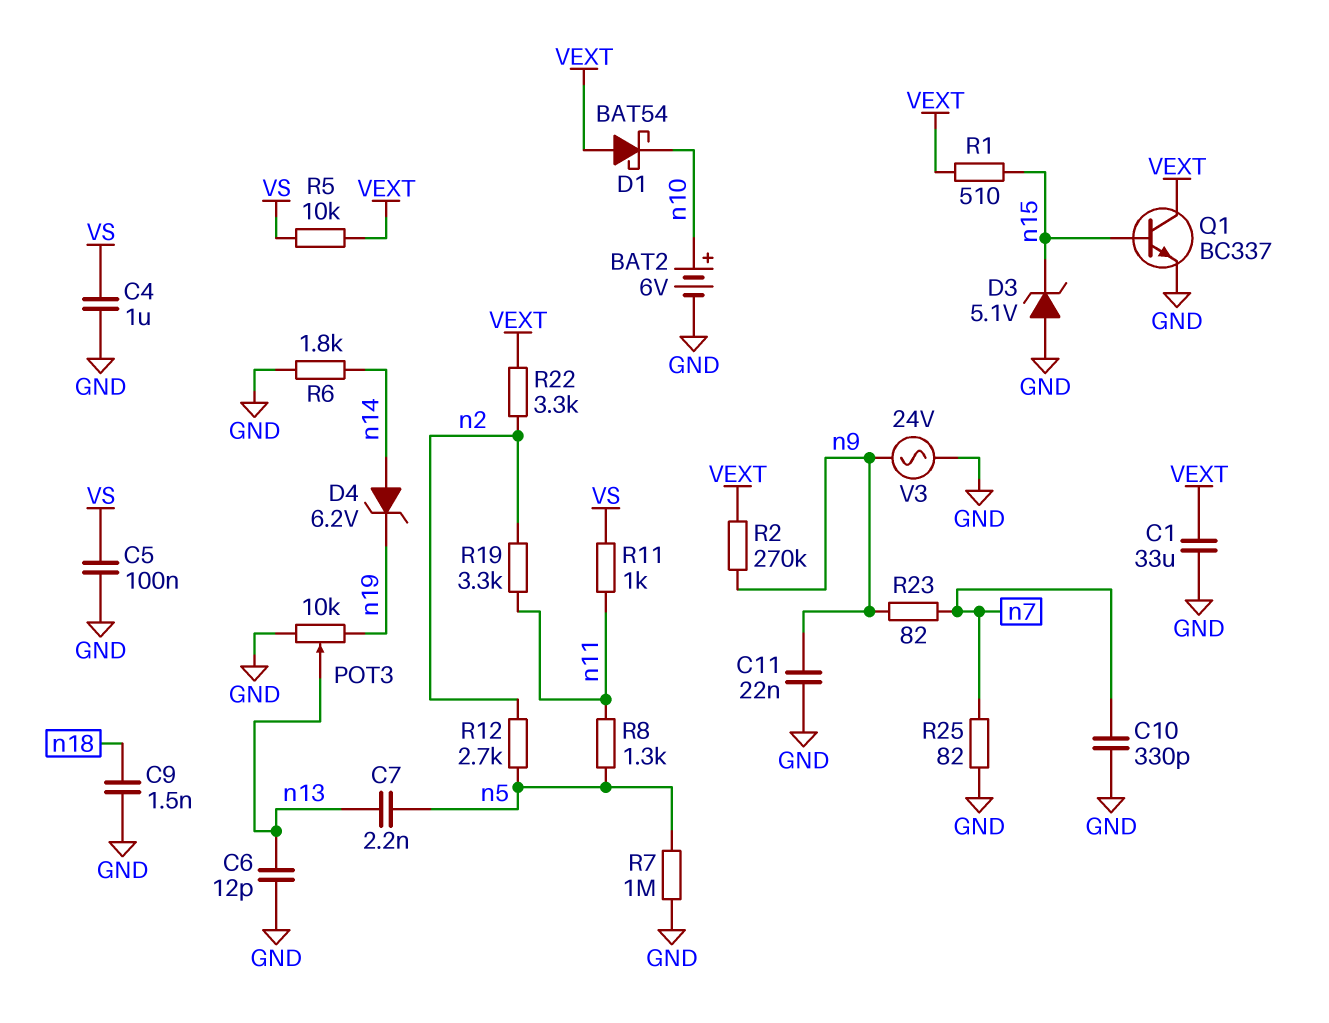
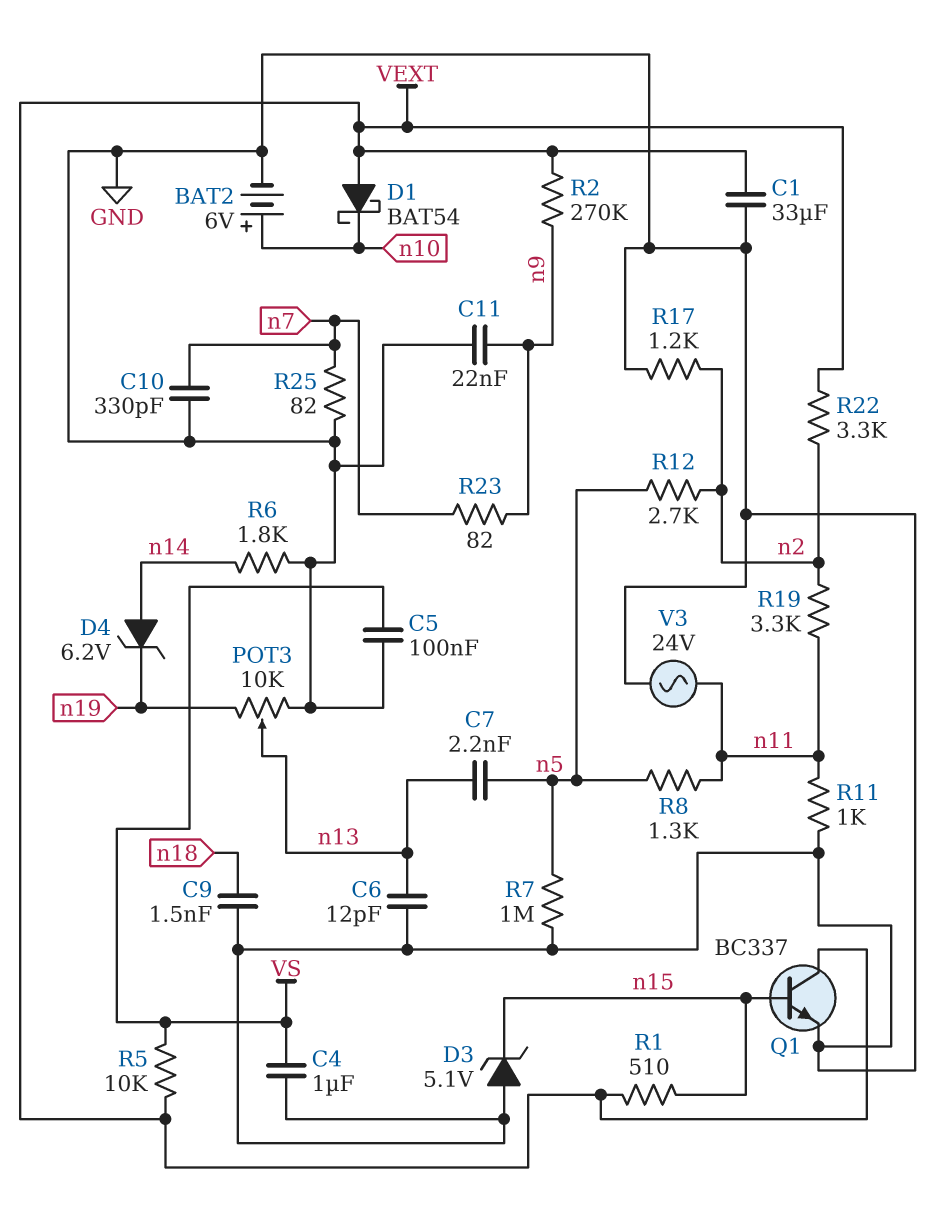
R11: 1k (VS, n11) -> 1k (GND, n11)
R17: none -> 1.2k (GND, n2)
V3: AC 24V (GND, n9) -> AC 24V (GND, n11)

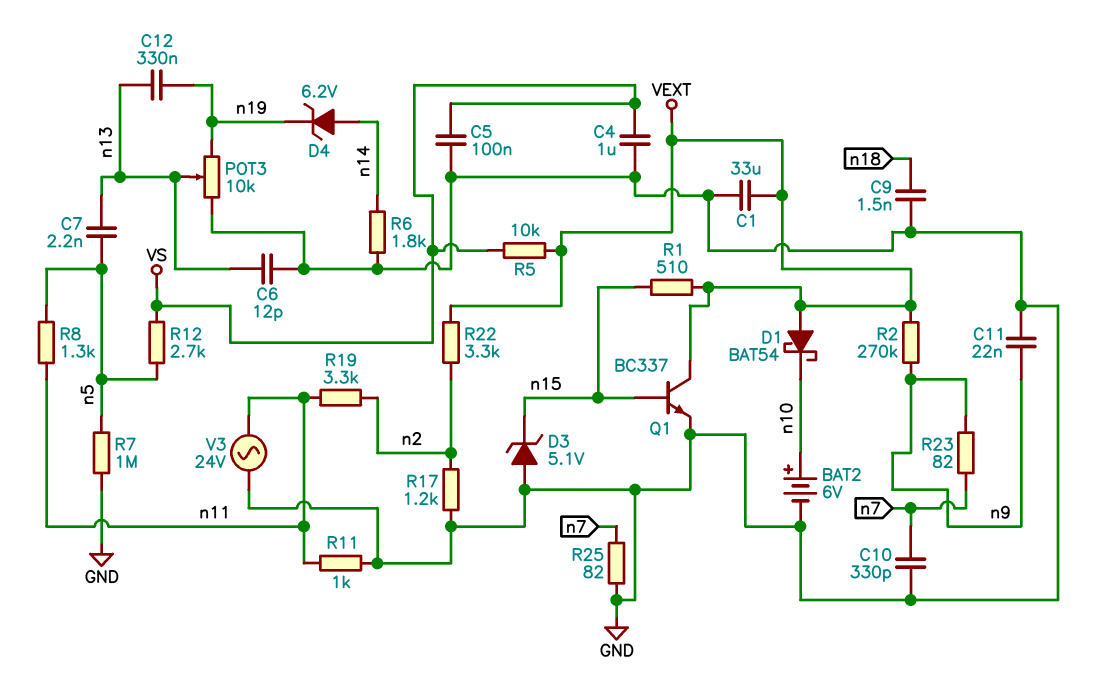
C12: none -> 330nF (n13, n19)
R12: 2.7k (n2, n5) -> 2.7k (VS, n5)

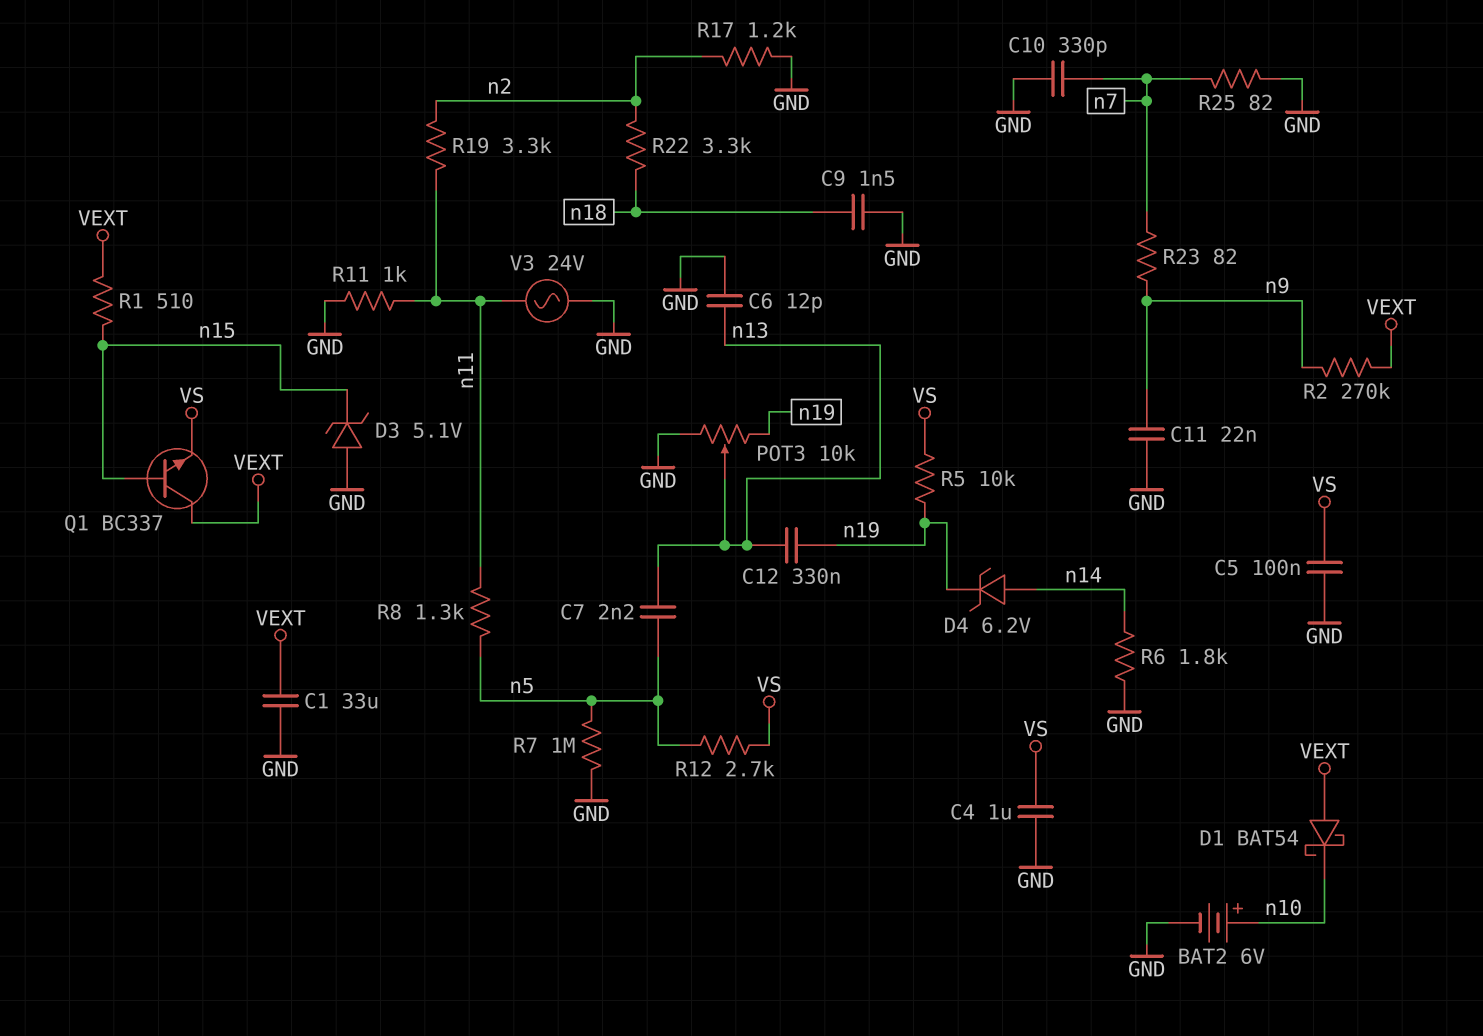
Q1: NPN BC337 (B n15, C VEXT, E GND) -> NPN BC337 (B n15, C VEXT, E VS)
R5: 10k (VEXT, VS) -> 10k (VS, n19)
R22: 3.3k (VEXT, n2) -> 3.3k (n2, n18)

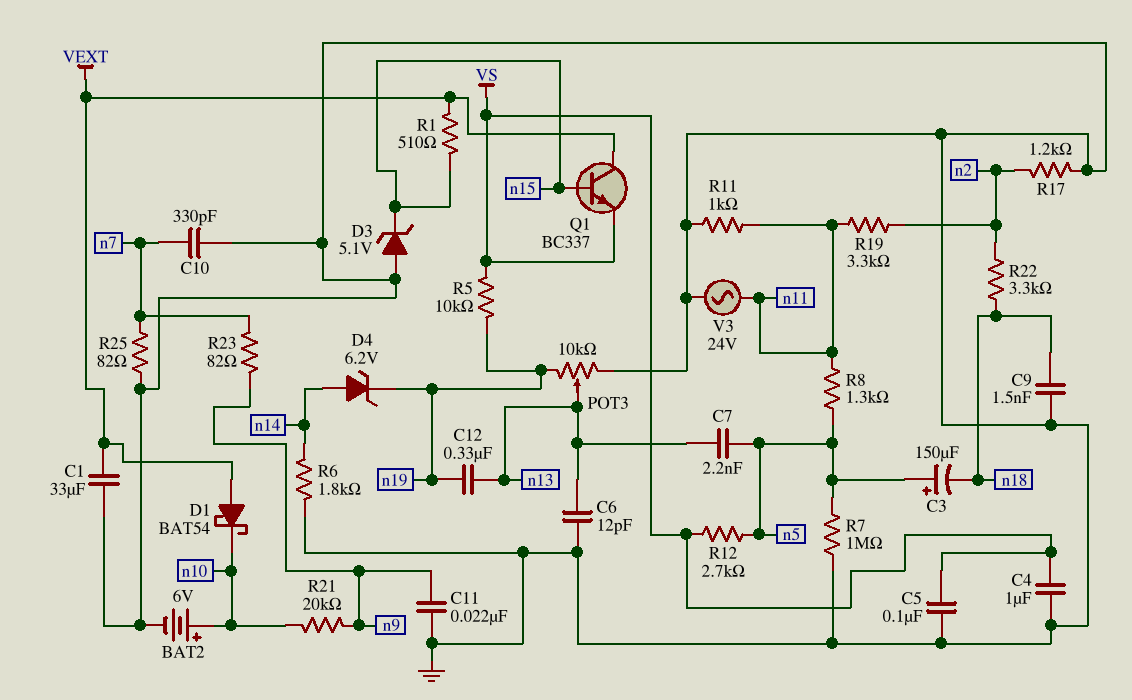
C3: none -> 150uF (plus n5, minus n18)
R2: 270k (VEXT, n9) -> none
R21: none -> 20k (n9, n10)

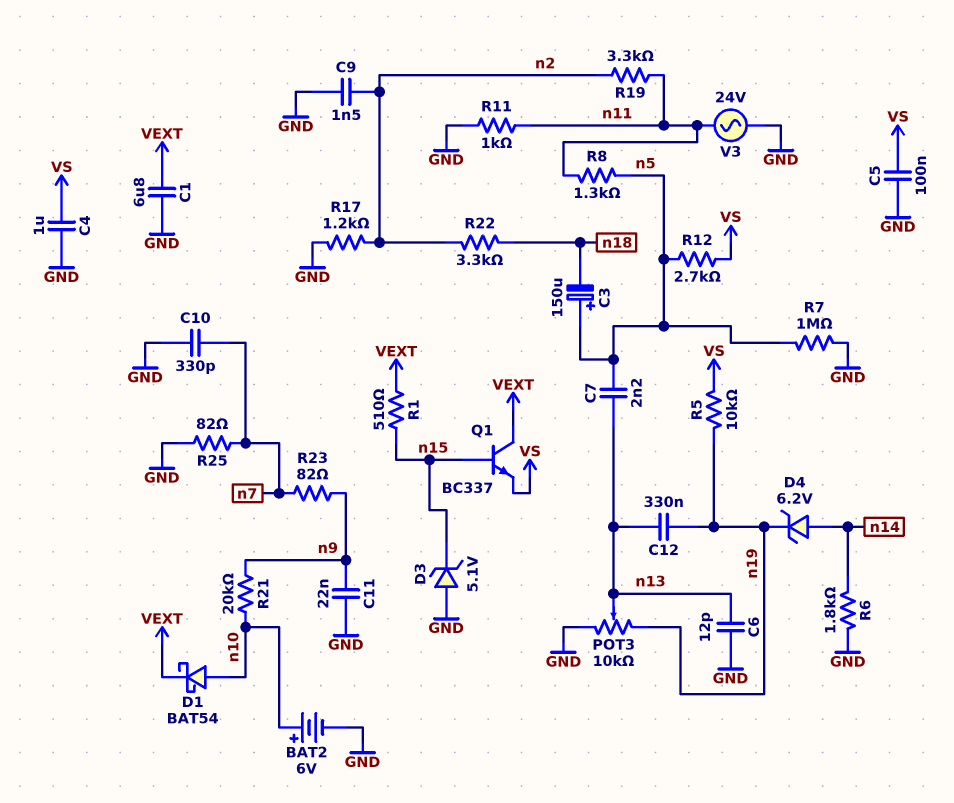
C1: 33uF (GND, VEXT) -> 6.8uF (GND, VEXT)
C9: 1.5nF (GND, n18) -> 1.5nF (GND, n2)
D1: schottky BAT54 (A VEXT, K n10) -> schottky BAT54 (A n10, K VEXT)

